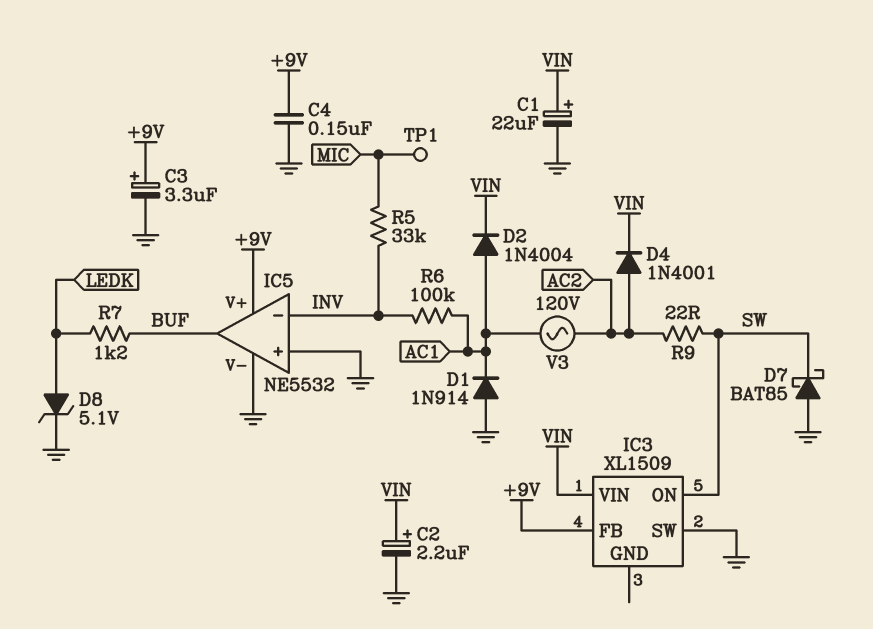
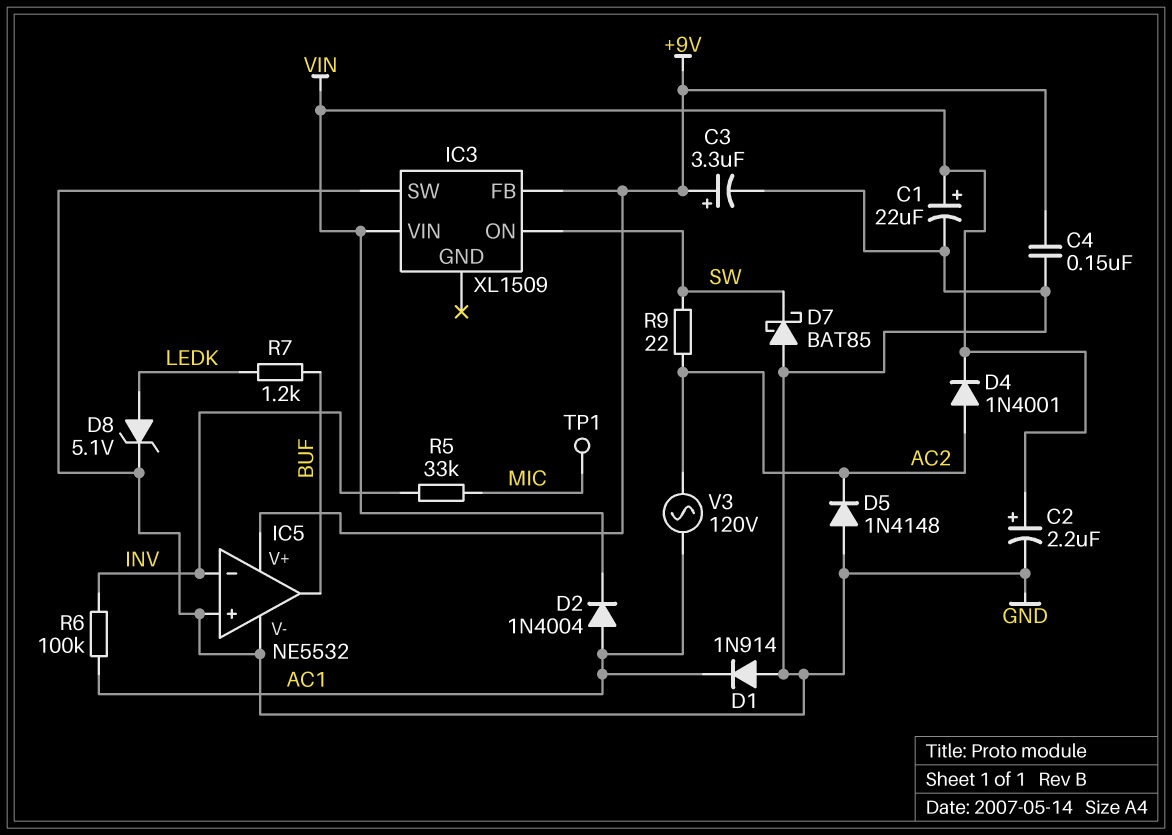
D5: none -> diode 1N4148 (A GND, K AC2)

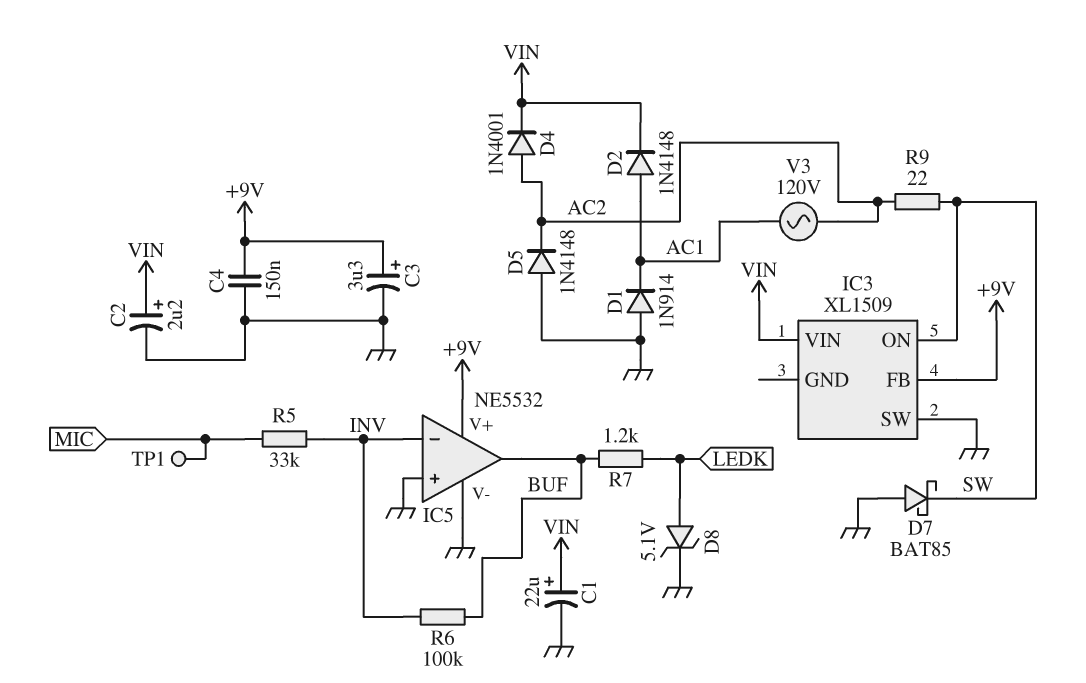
D2: diode 1N4004 (A AC1, K VIN) -> diode 1N4148 (A AC1, K VIN)
R6: 100k (AC1, INV) -> 100k (BUF, INV)

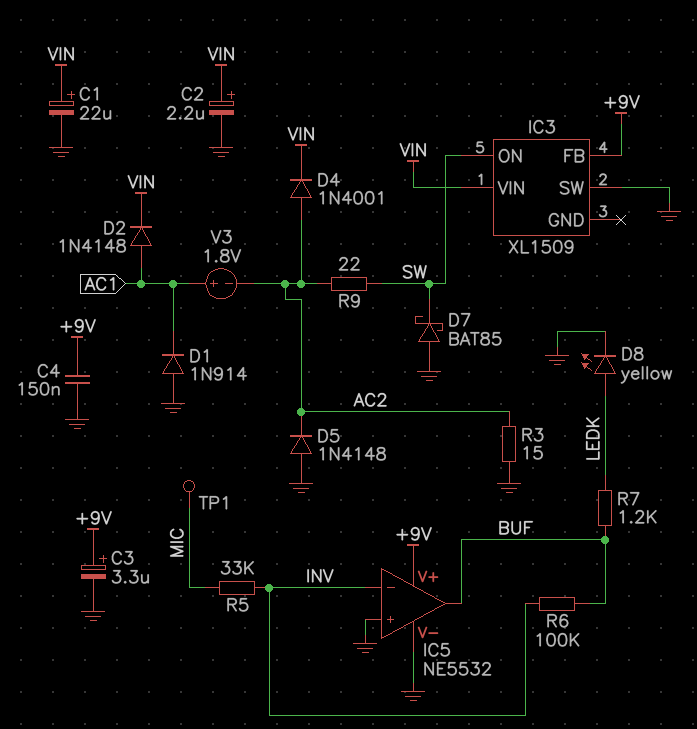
D8: zener 5.1V (A LEDK, K GND) -> LED yellow (A LEDK, K GND)
R3: none -> 15 (AC2, GND)
V3: AC 120V (AC1, AC2) -> 1.8V (plus AC1, minus AC2)

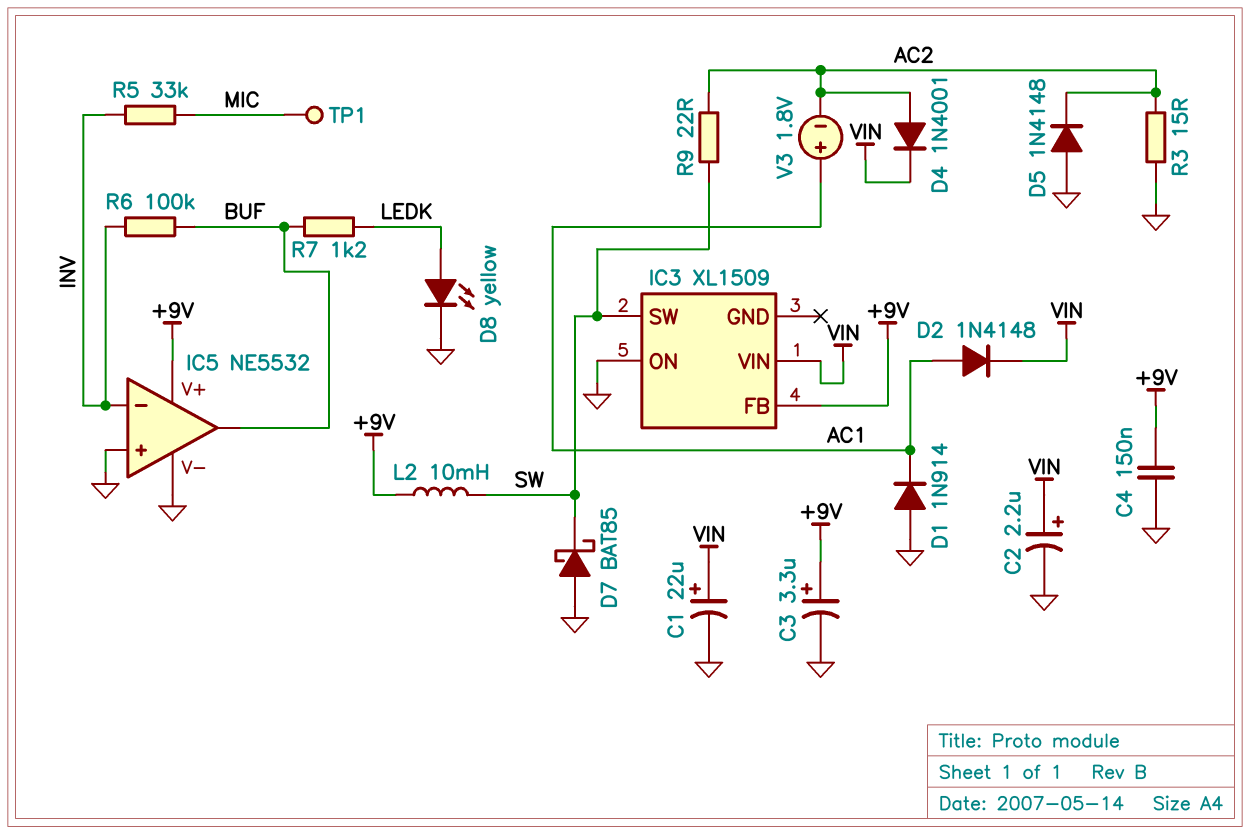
IC3 pin ON: SW -> GND
IC3 pin SW: GND -> SW
L2: none -> 10mH (+9V, SW)

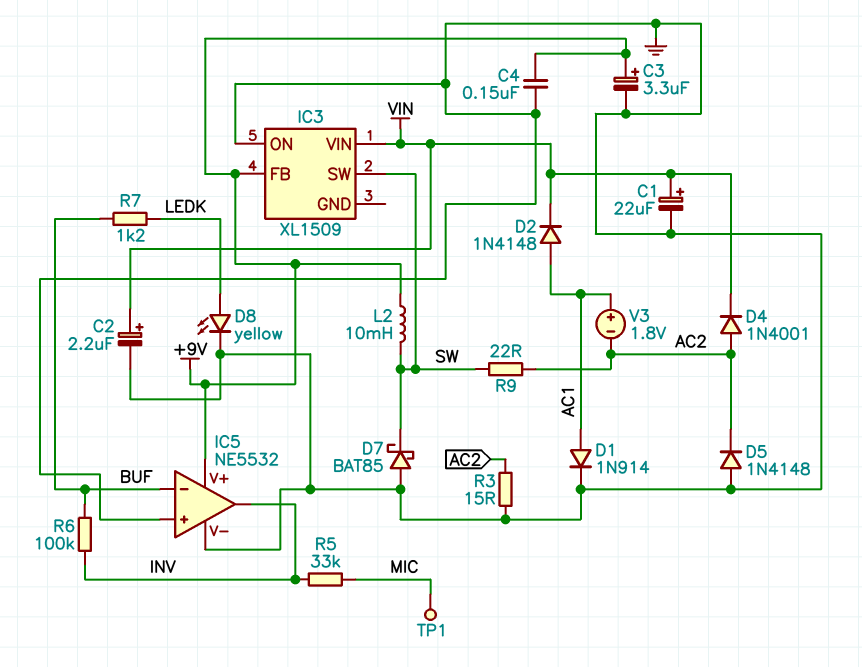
D1: diode 1N914 (A GND, K AC1) -> diode 1N914 (A AC1, K GND)
IC5 pin in-: INV -> BUF
IC5 pin out: BUF -> INV

